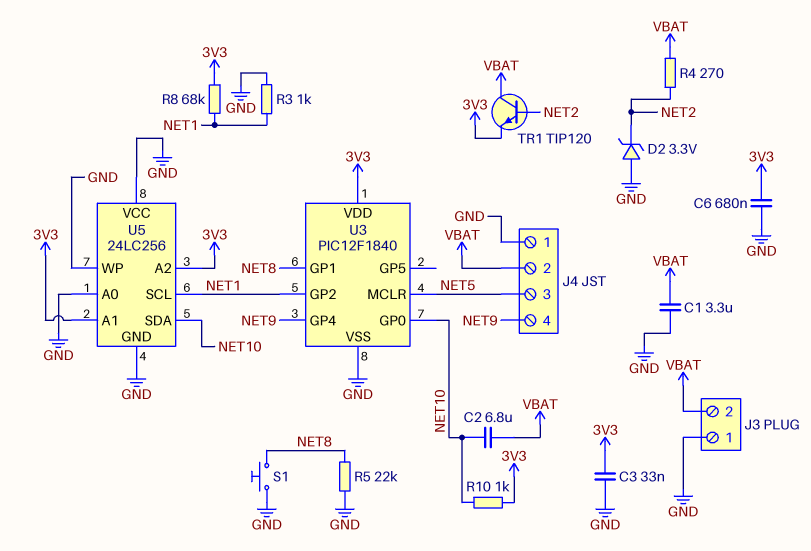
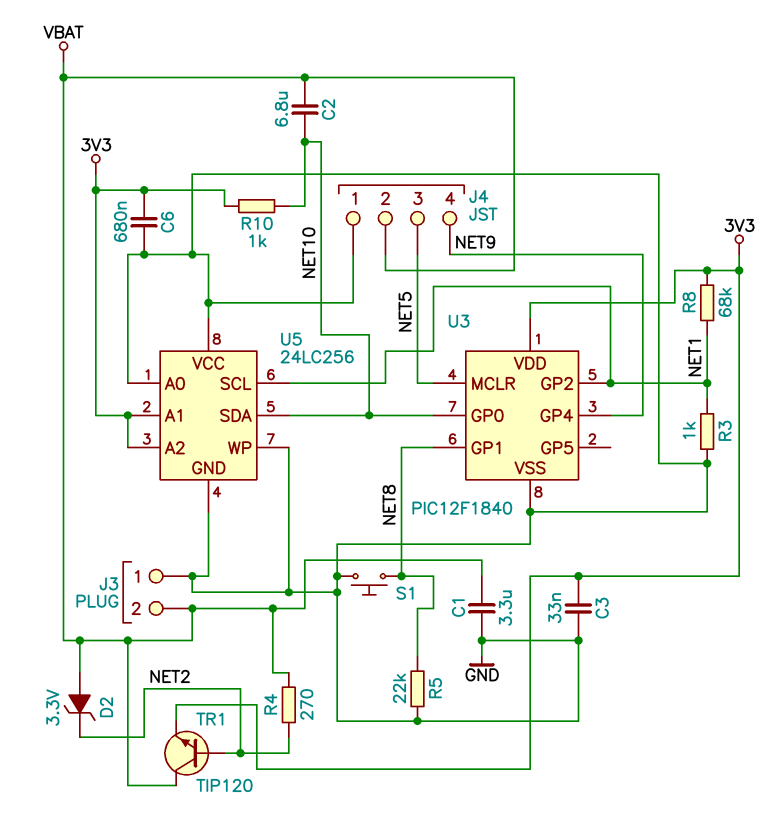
D2: zener 3.3V (A GND, K NET2) -> zener 3.3V (A VBAT, K NET2)

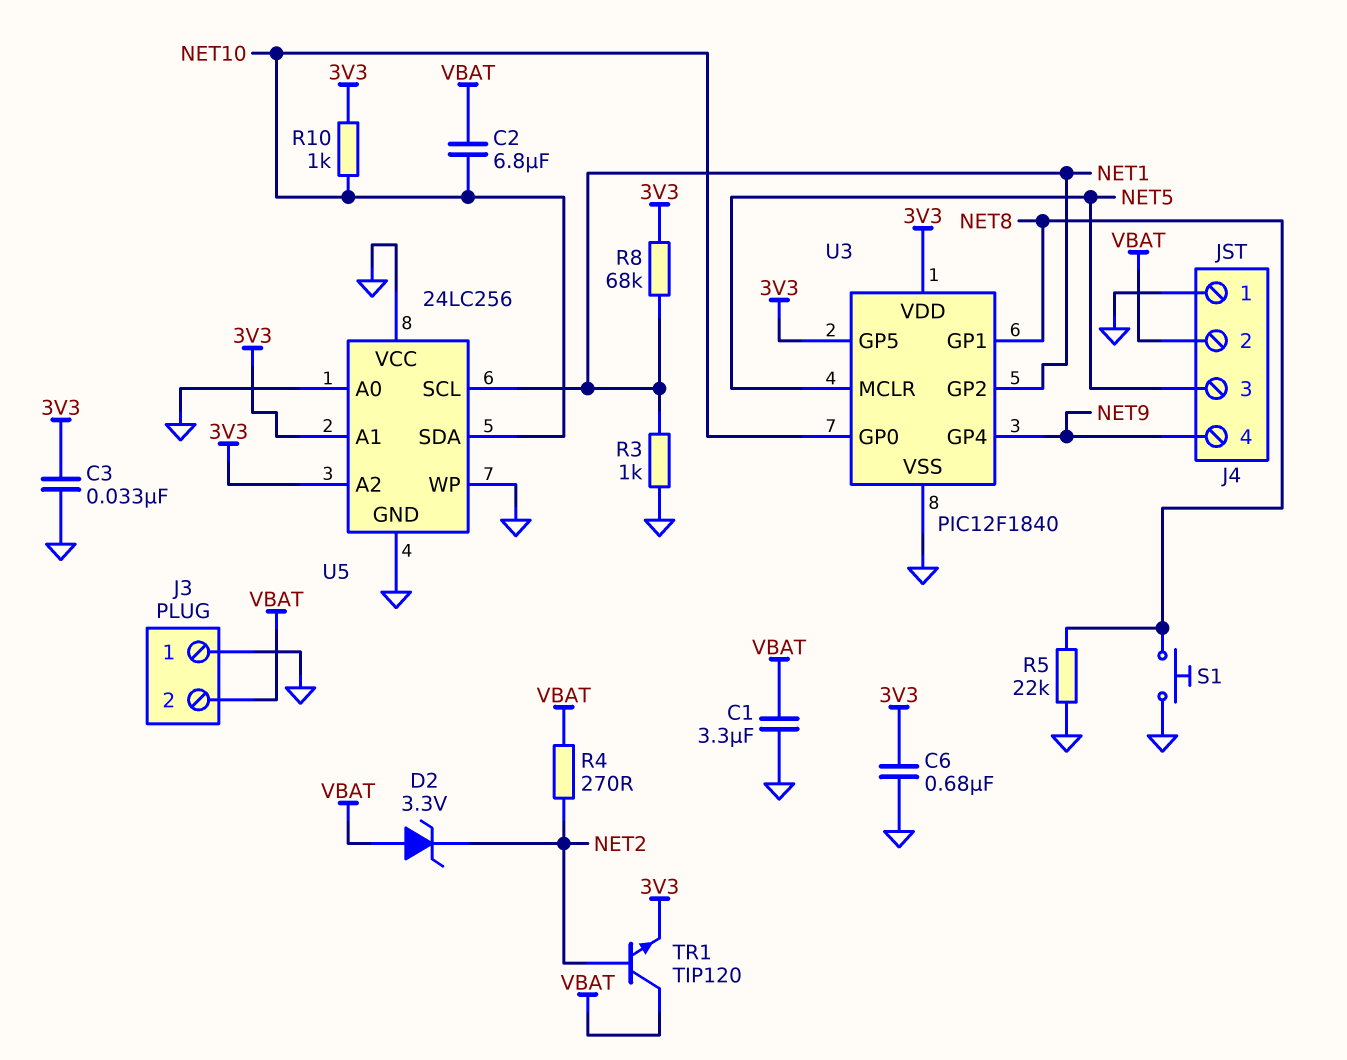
U3 pin GP5: none -> 3V3

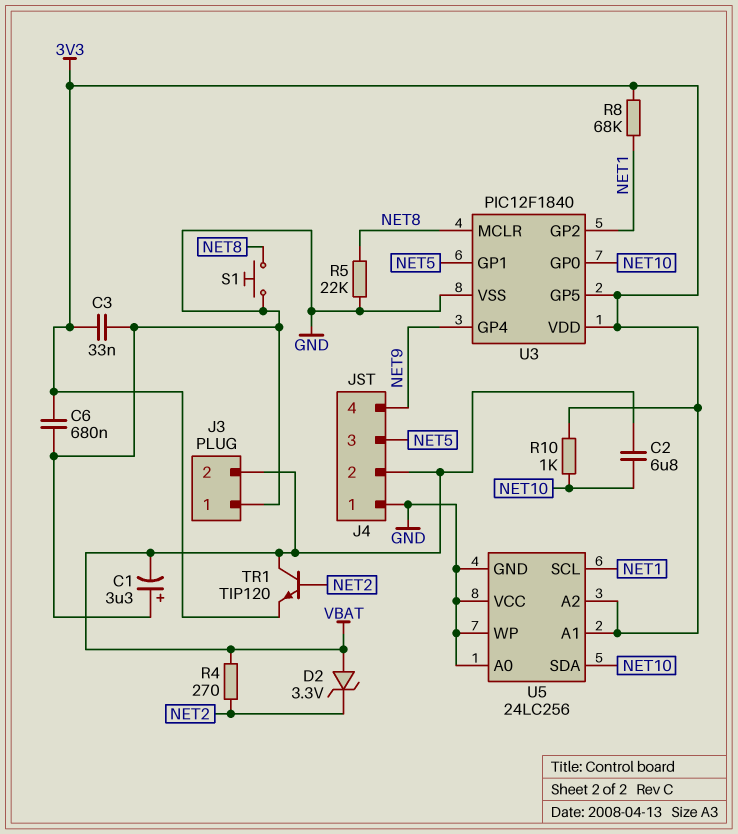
C1: 3.3uF (GND, VBAT) -> 3.3uF (plus GND, minus VBAT)
R3: 1k (GND, NET1) -> none
U3 pin GP1: NET8 -> NET5
U3 pin MCLR: NET5 -> NET8

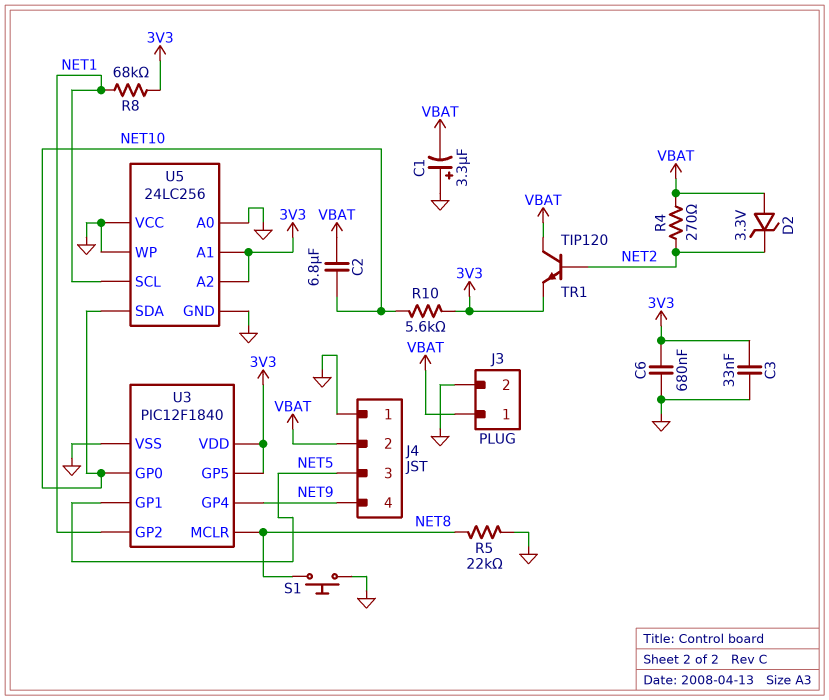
J3 pin 1: GND -> VBAT
J3 pin 2: VBAT -> GND
R10: 1k (3V3, NET10) -> 5.6k (3V3, NET10)

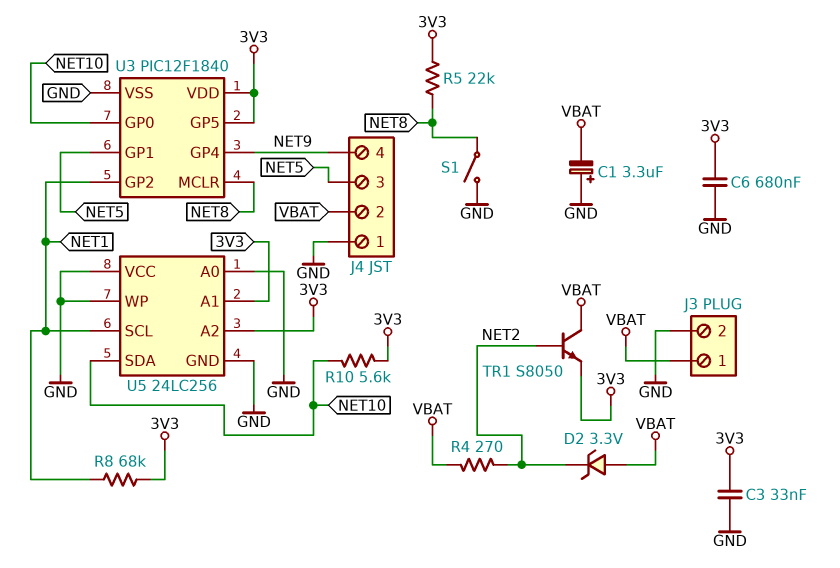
C2: 6.8uF (NET10, VBAT) -> none
R5: 22k (GND, NET8) -> 22k (3V3, NET8)
S1: button (GND, NET8) -> switch (GND, NET8)
TR1: NPN TIP120 (B NET2, C VBAT, E 3V3) -> NPN S8050 (B NET2, C VBAT, E 3V3)

